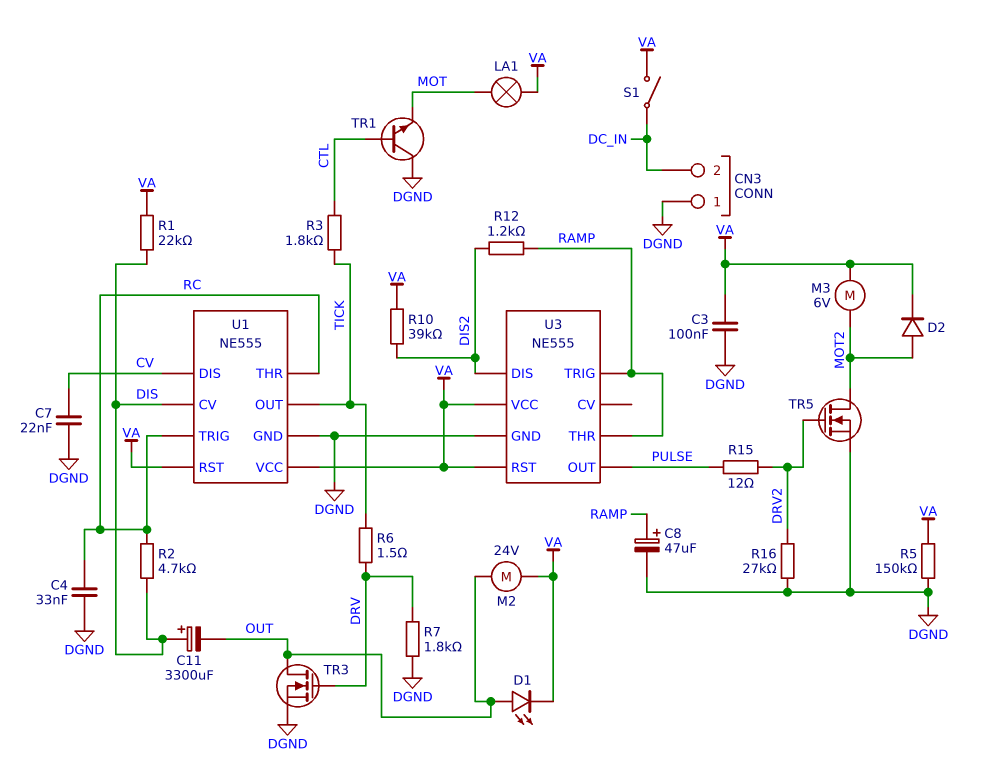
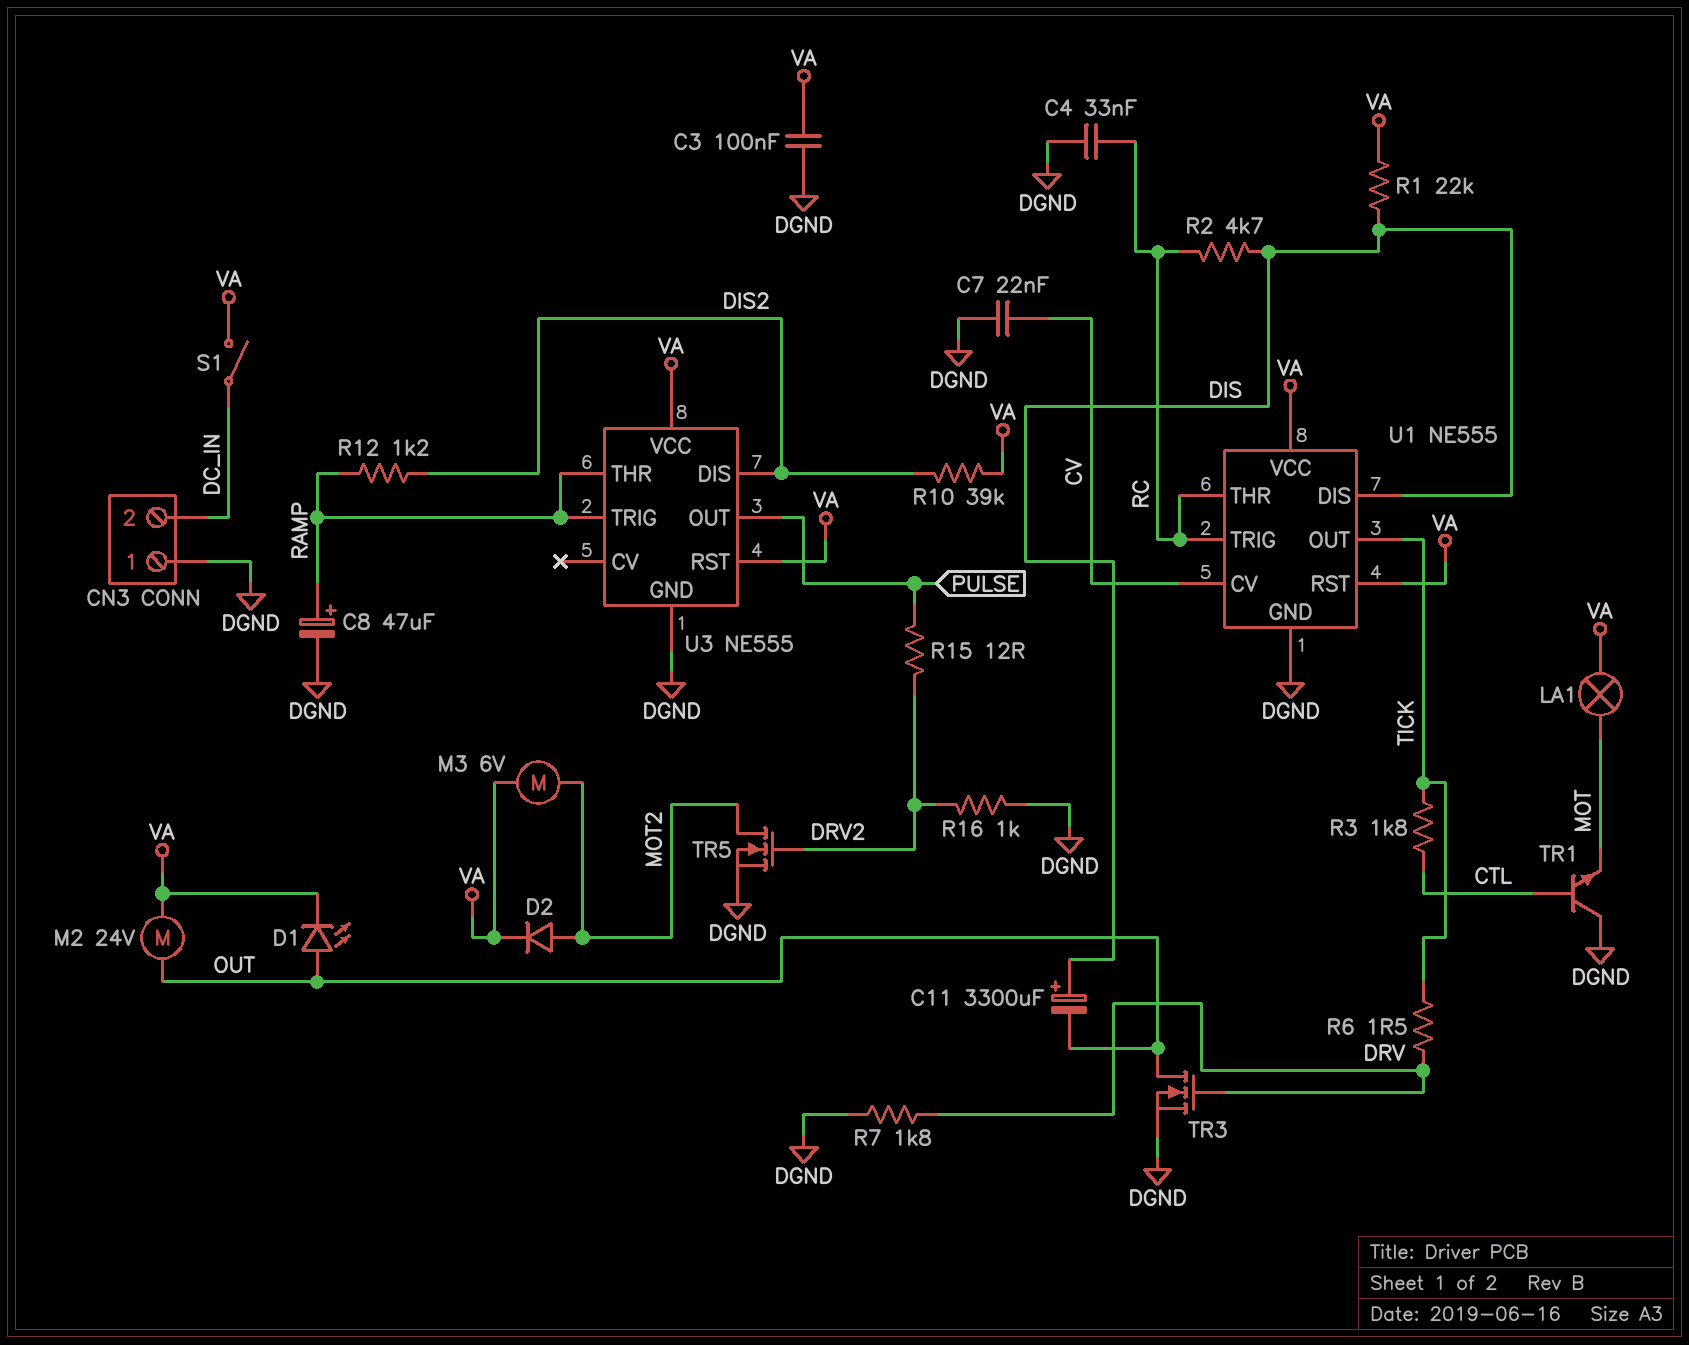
R5: 150k (DGND, VA) -> none
R16: 27k (DGND, DRV2) -> 1k (DGND, DRV2)
U1 pin CV: DIS -> CV
U1 pin DIS: CV -> DIS

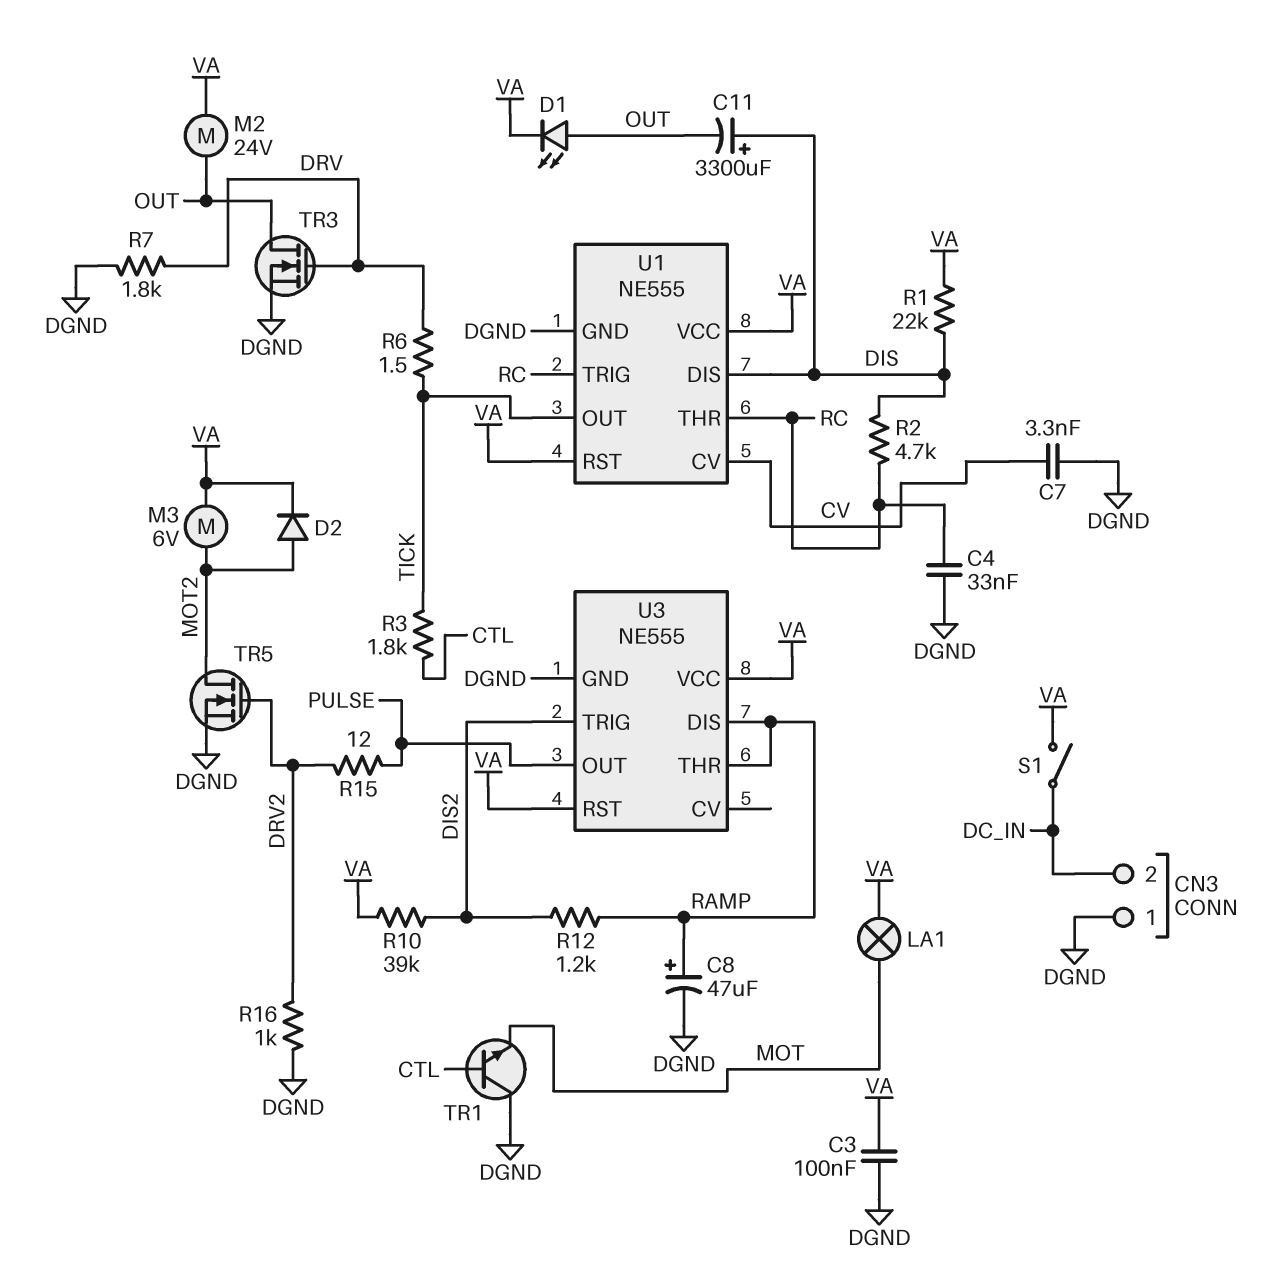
C7: 22nF (CV, DGND) -> 3.3nF (CV, DGND)
U3 pin DIS: DIS2 -> RAMP
U3 pin TRIG: RAMP -> DIS2

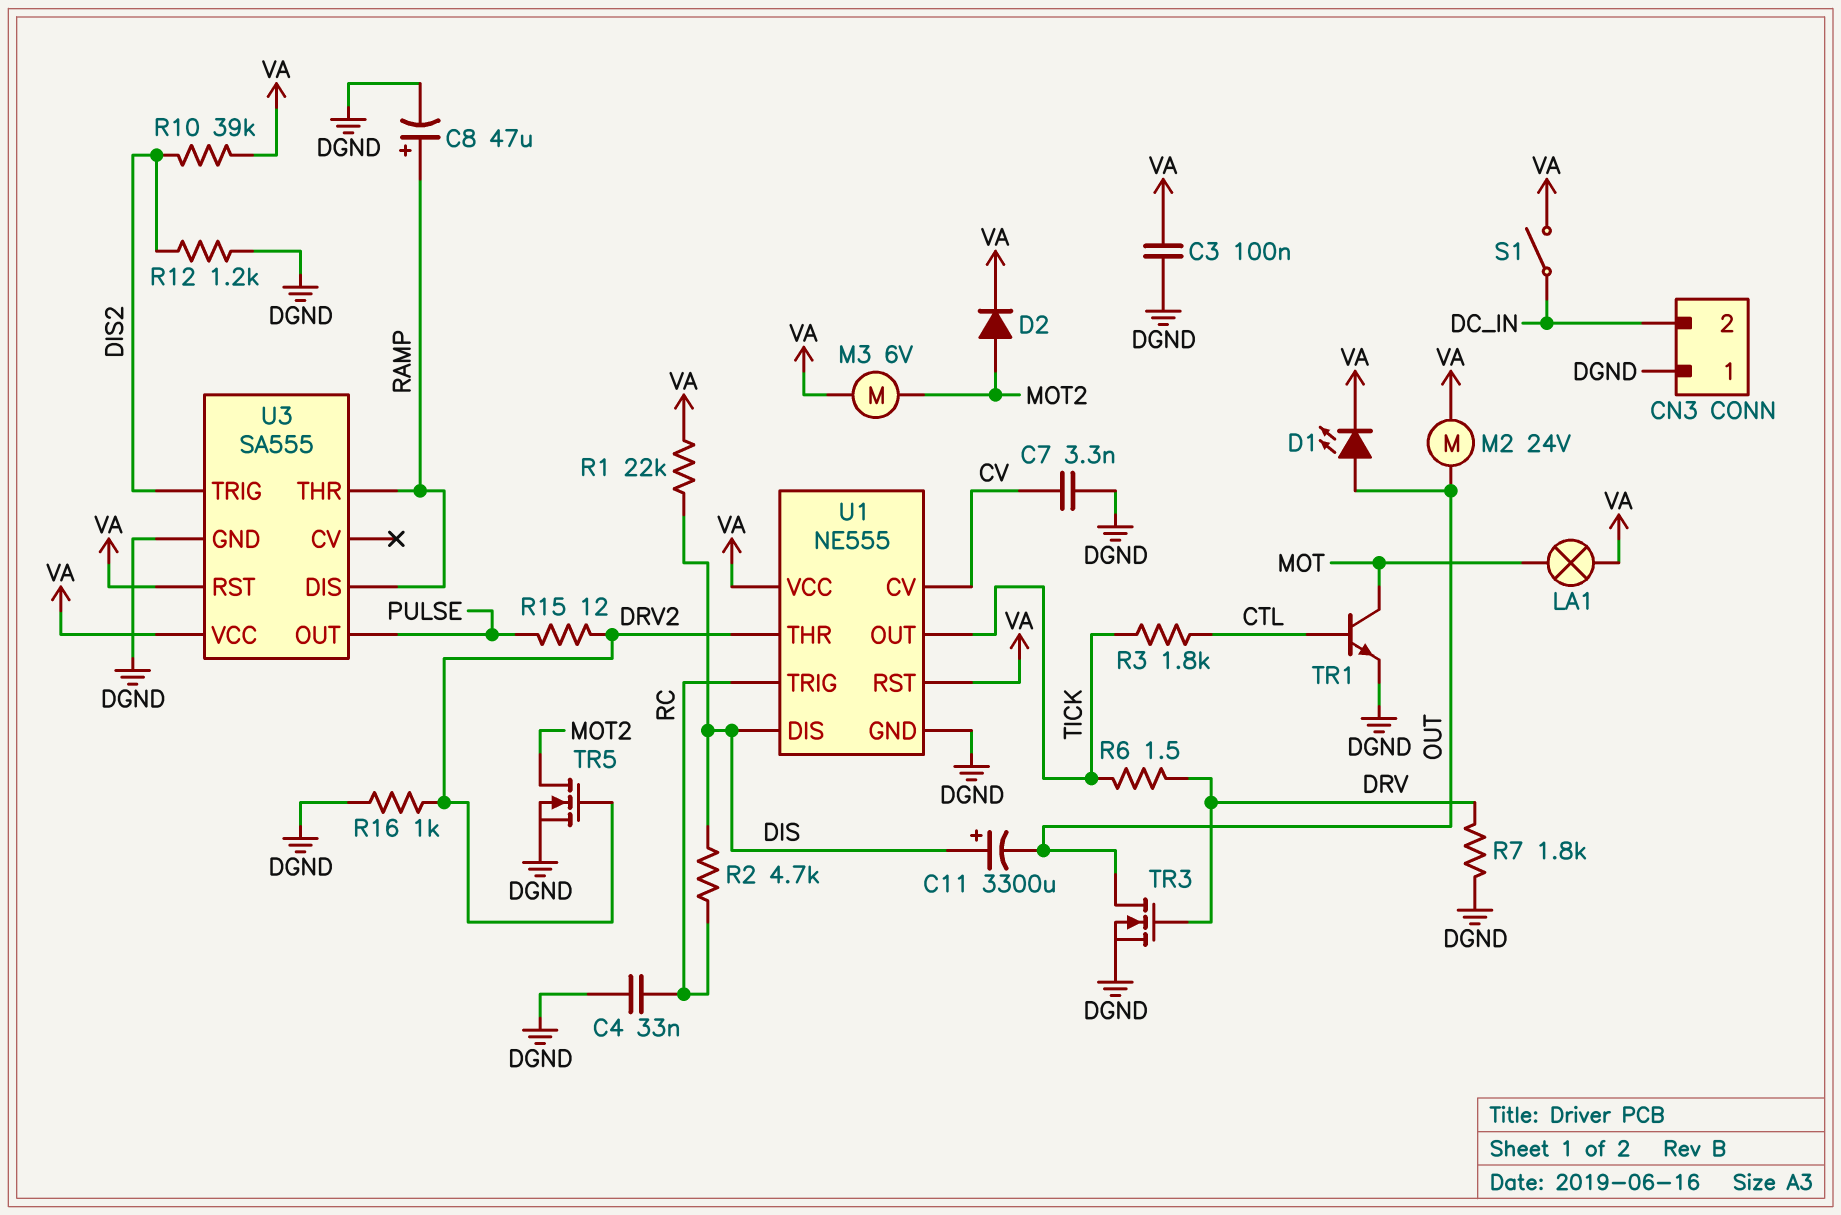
R12: 1.2k (DIS2, RAMP) -> 1.2k (DGND, DIS2)
TR1: NPN (B CTL, C DGND, E MOT) -> NPN (B CTL, C MOT, E DGND)
U1 pin THR: RC -> DRV2
U3: NE555 -> SA555

